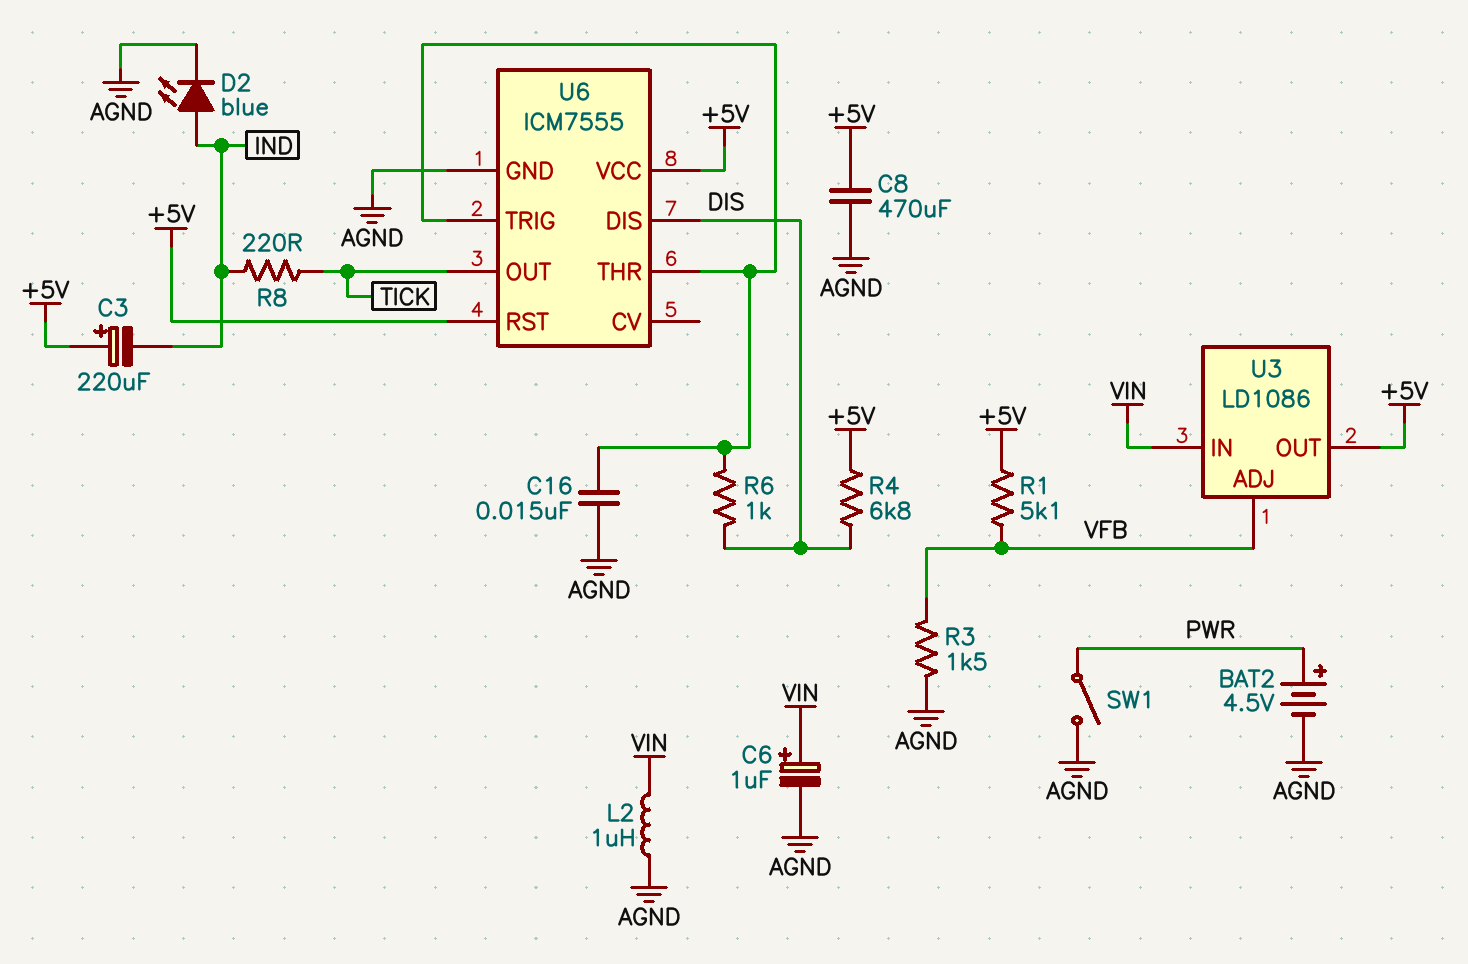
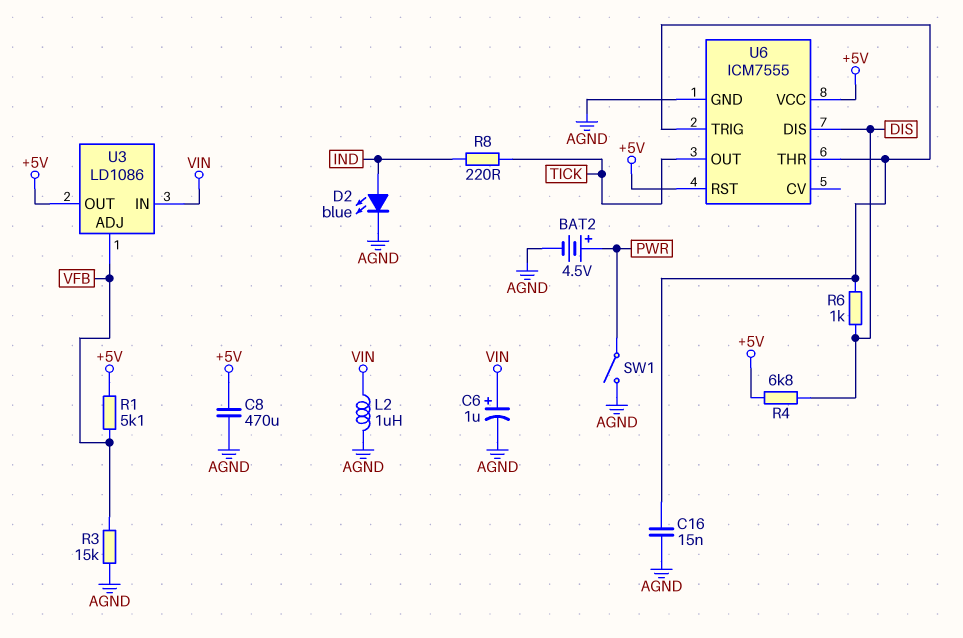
C3: 220uF (plus +5V, minus IND) -> none
R3: 1.5k (AGND, VFB) -> 15k (AGND, VFB)

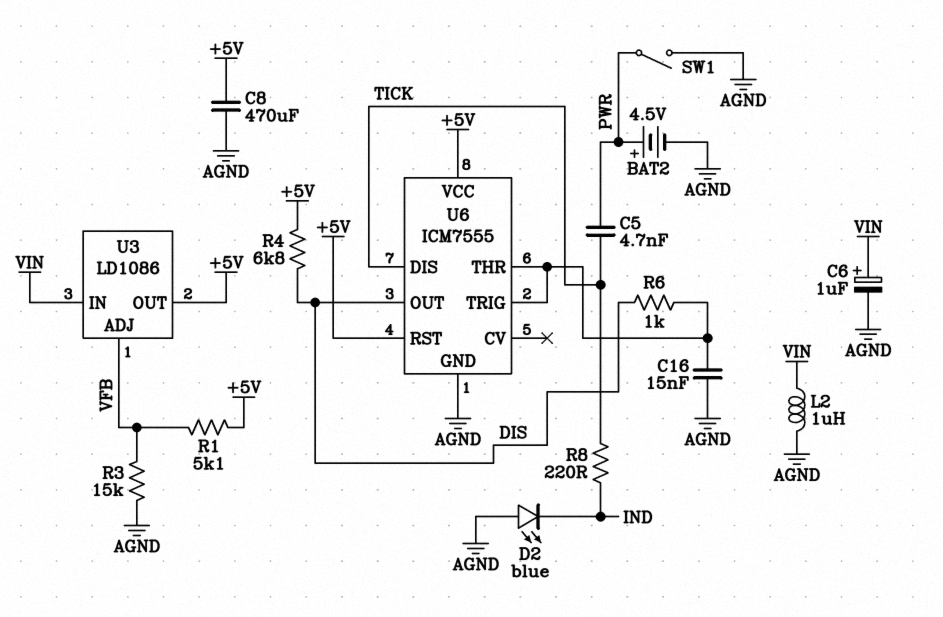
C5: none -> 4.7nF (PWR, TICK)
D2: LED blue (A IND, K AGND) -> LED blue (A AGND, K IND)
U6 pin DIS: DIS -> TICK
U6 pin OUT: TICK -> DIS

